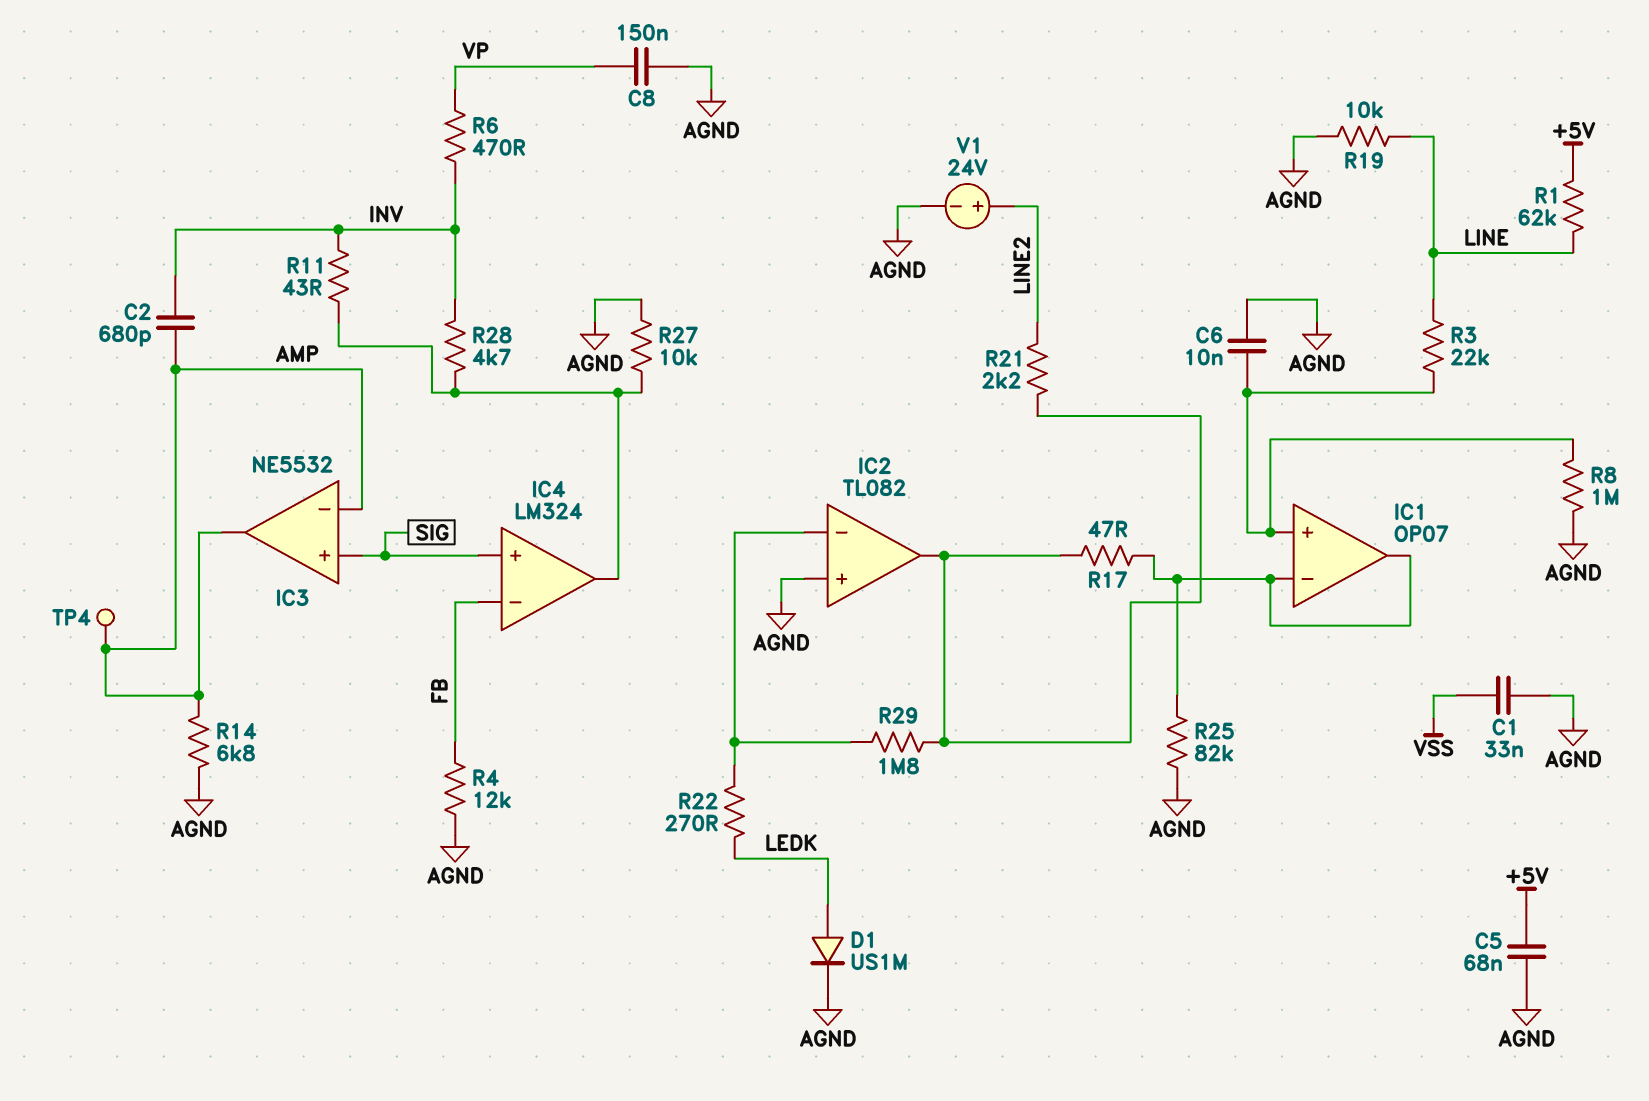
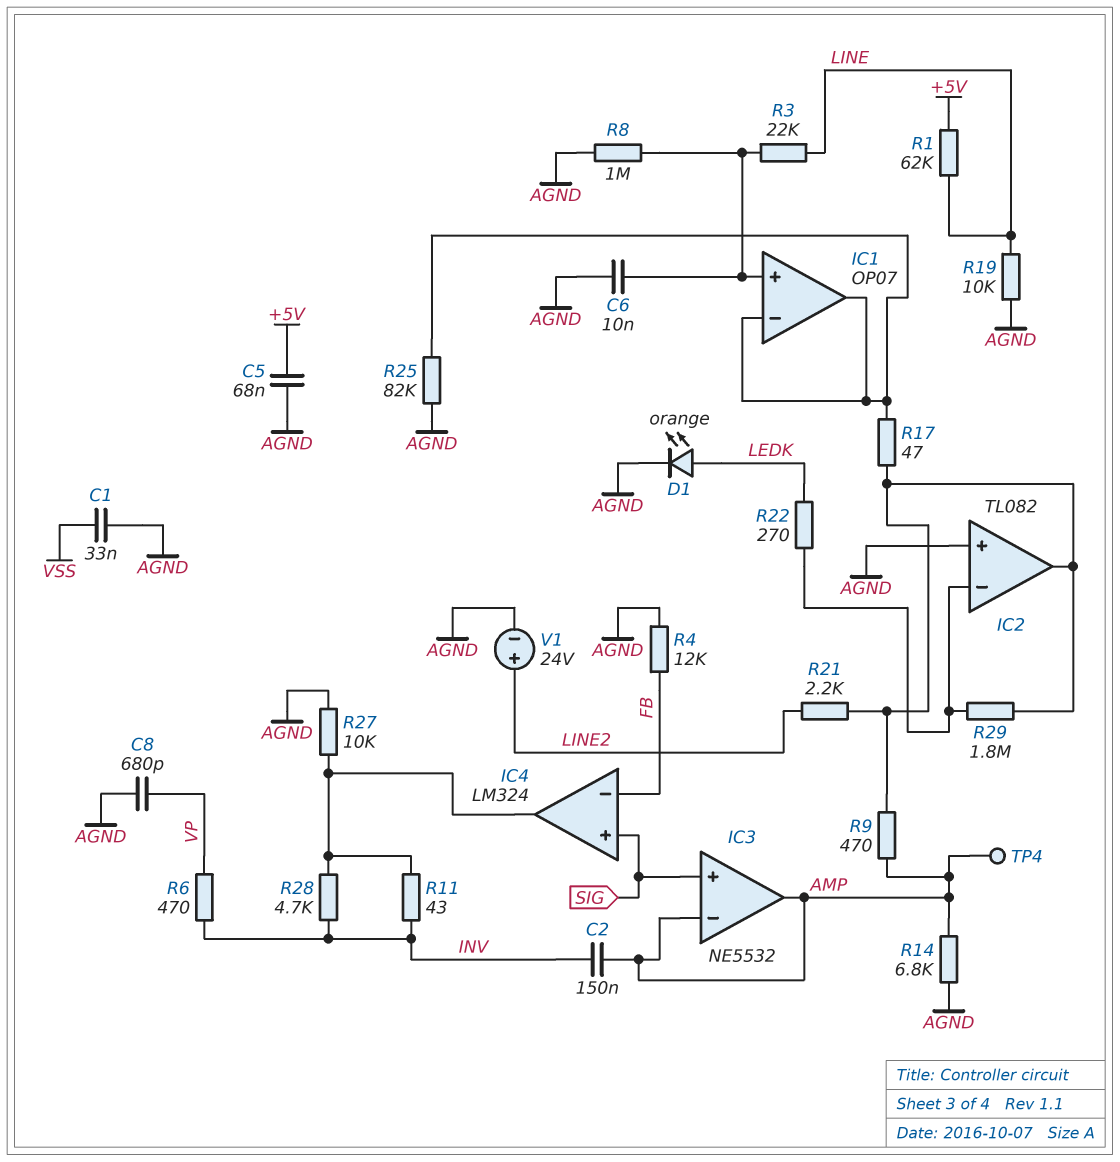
C2: 680pF (AMP, INV) -> 150nF (AMP, INV)
C8: 150nF (AGND, VP) -> 680pF (AGND, VP)
D1: diode US1M (A LEDK, K AGND) -> LED orange (A LEDK, K AGND)
R9: none -> 470 (AMP, IC2/out)

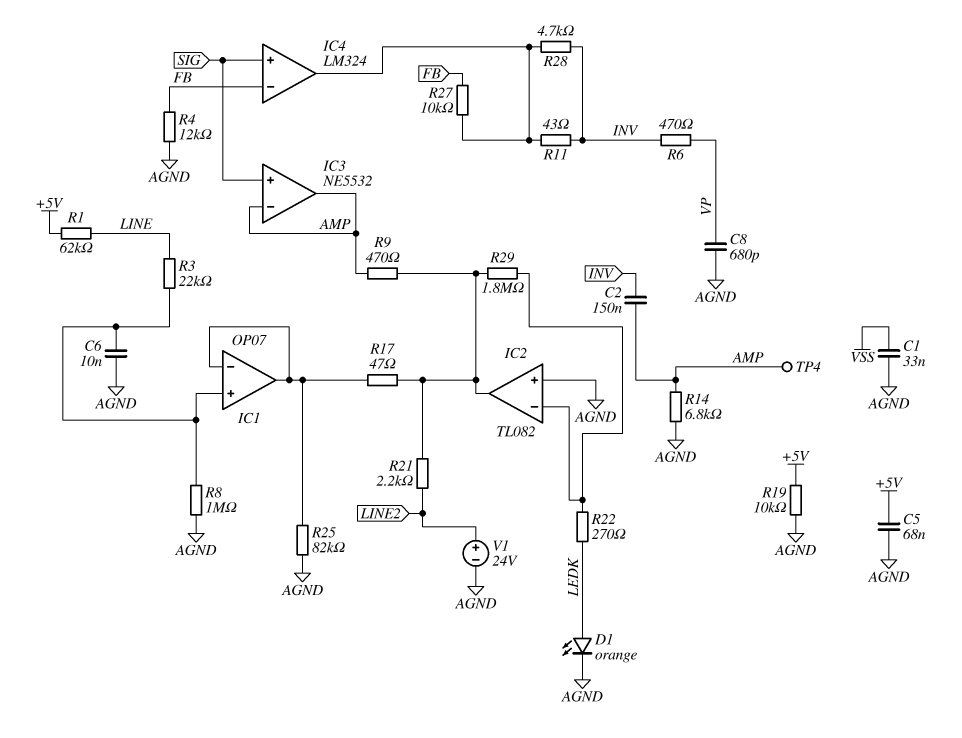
R19: 10k (AGND, LINE) -> 10k (+5V, AGND)
R27: 10k (AGND, IC4/out) -> 10k (FB, IC4/out)

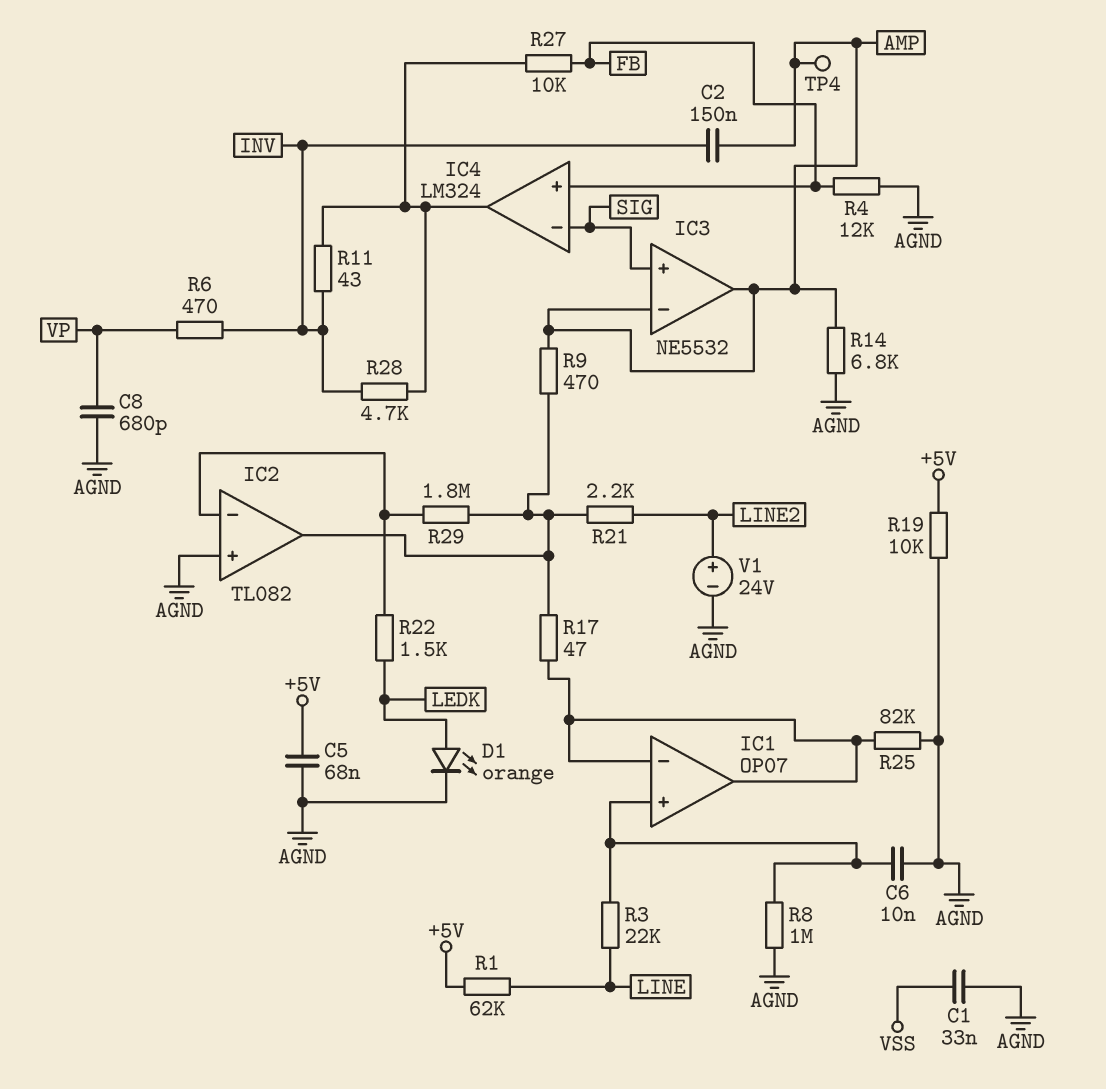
IC4 pin in+: SIG -> FB
IC4 pin in-: FB -> SIG
R22: 270 (IC2/in-, LEDK) -> 1.5k (IC2/in-, LEDK)

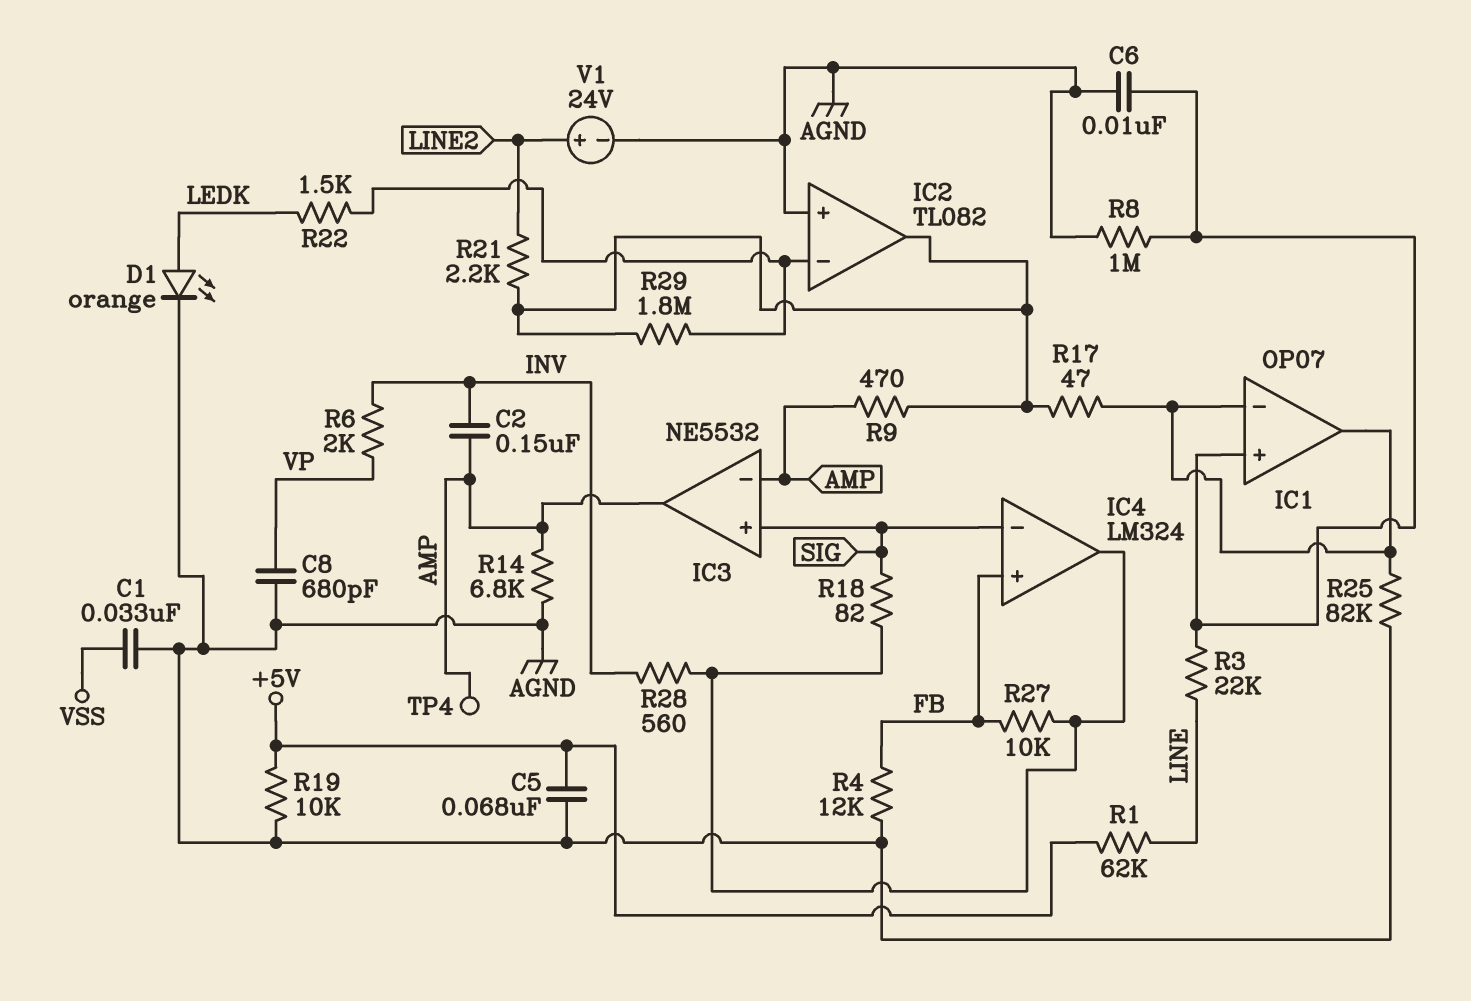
R6: 470 (INV, VP) -> 2k (INV, VP)
R11: 43 (IC4/out, INV) -> none
R18: none -> 82 (IC4/out, SIG)
R28: 4.7k (IC4/out, INV) -> 560 (IC4/out, INV)

